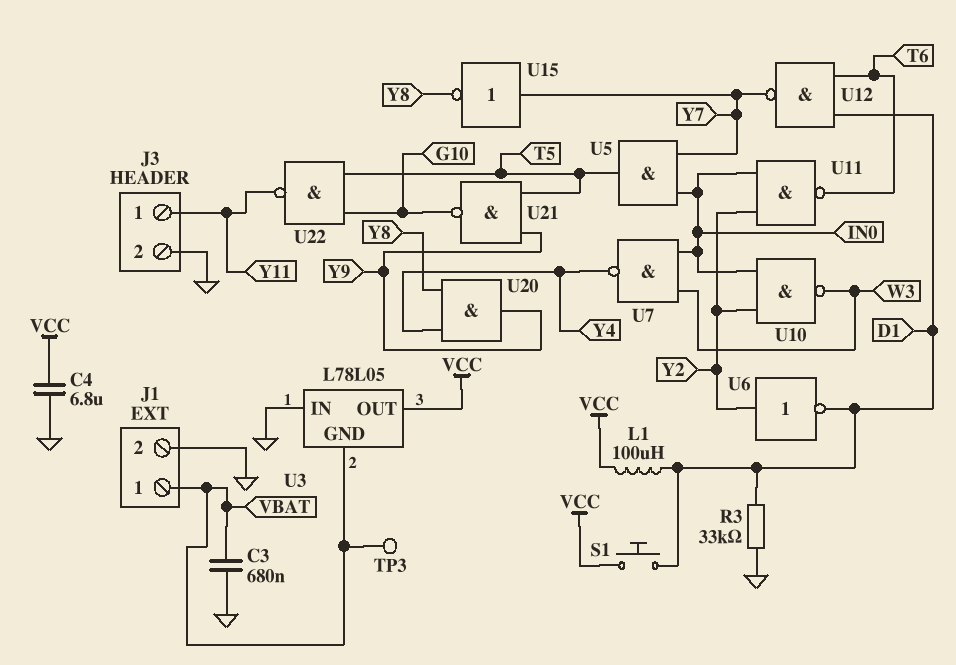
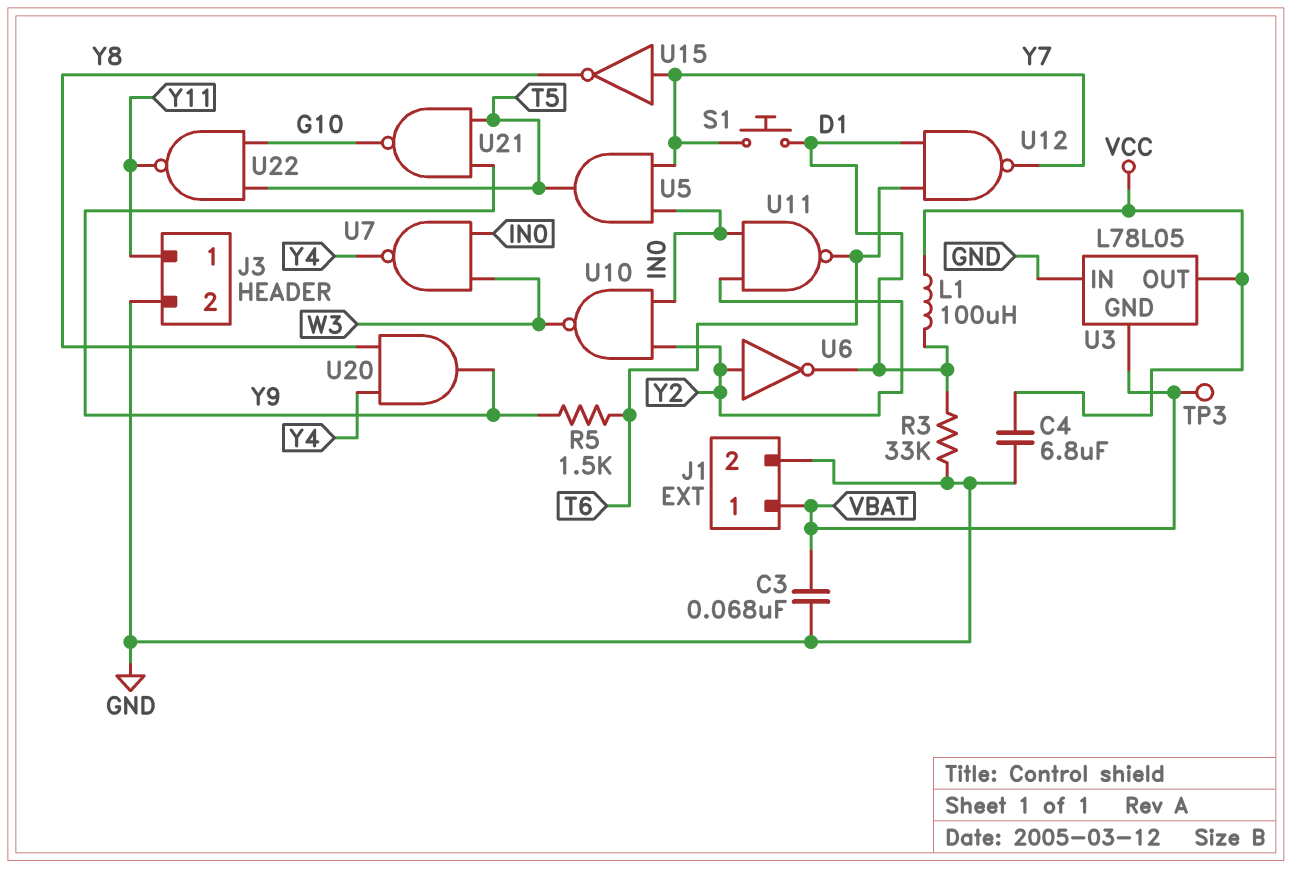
C3: 680nF (GND, VBAT) -> 68nF (GND, VBAT)
R5: none -> 1.5k (T6, Y9)
S1: button (D1, VCC) -> button (D1, Y7)

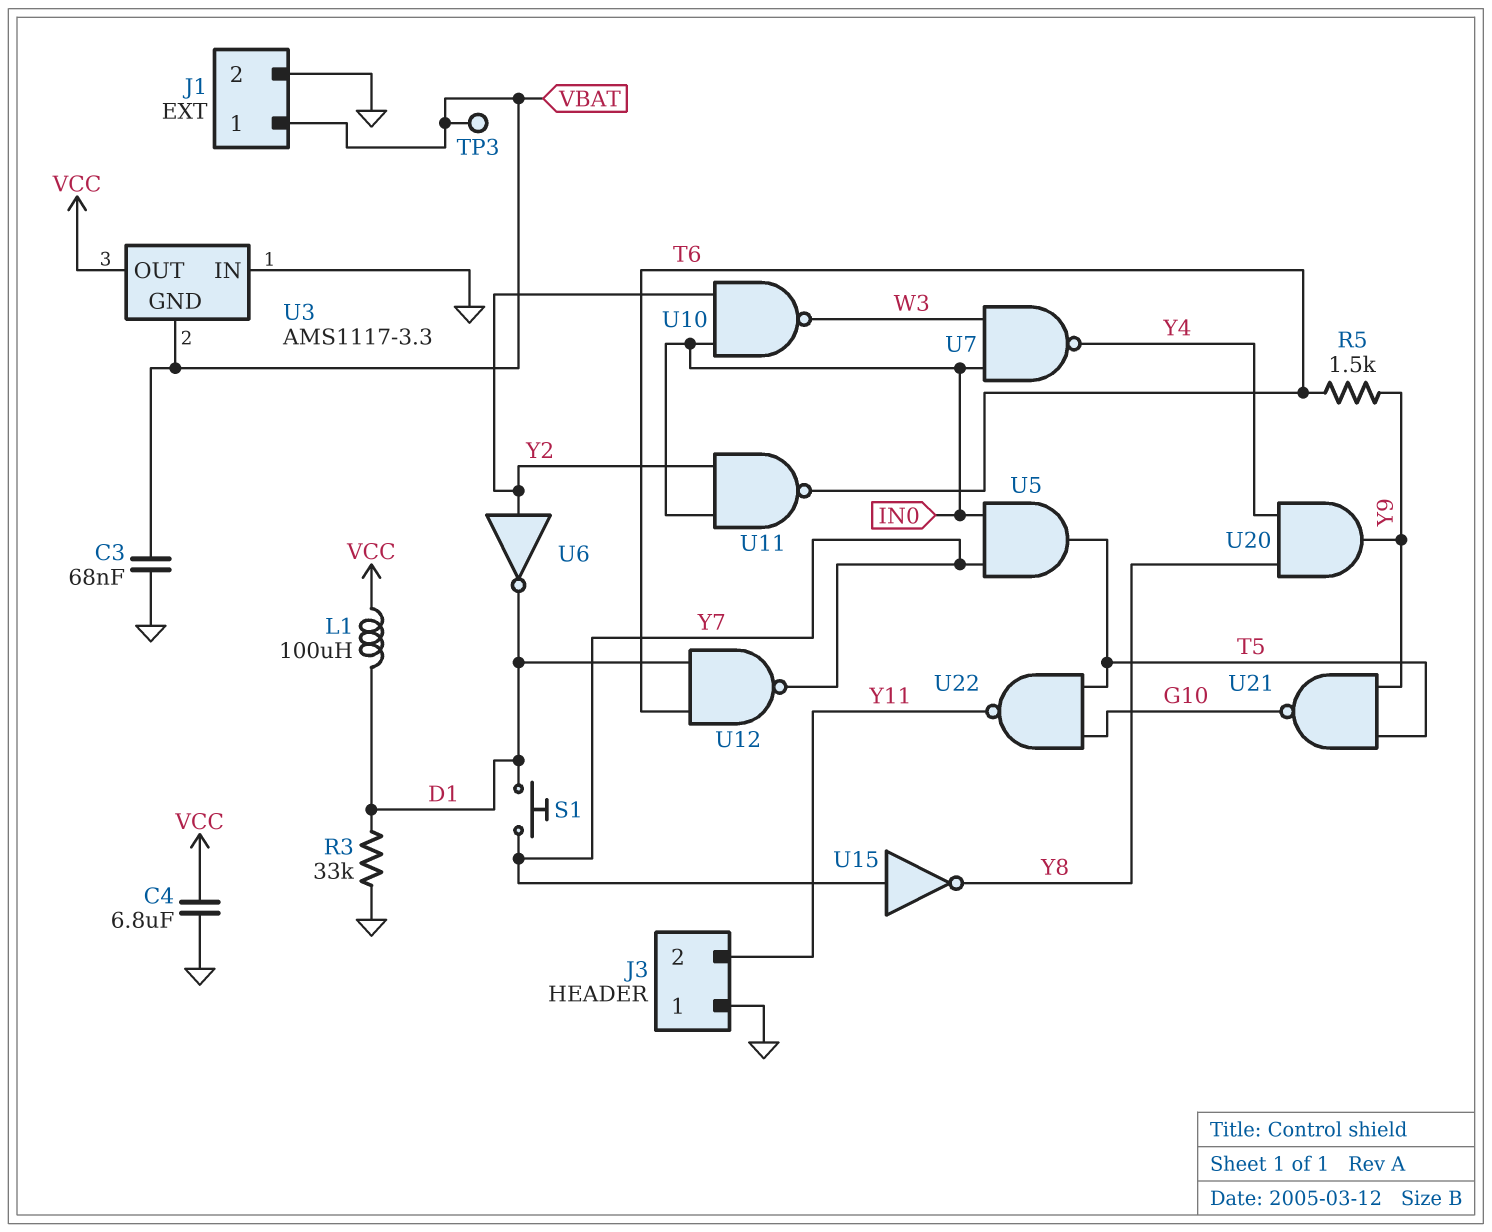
J3 pin 1: Y11 -> GND
J3 pin 2: GND -> Y11
U3: L78L05 -> AMS1117-3.3

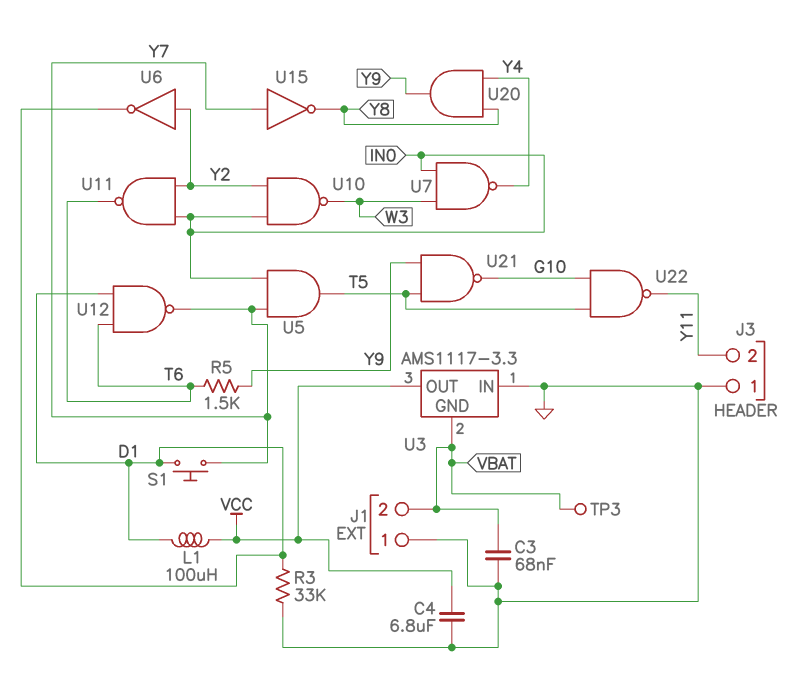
J1 pin 1: VBAT -> GND
J1 pin 2: GND -> VBAT

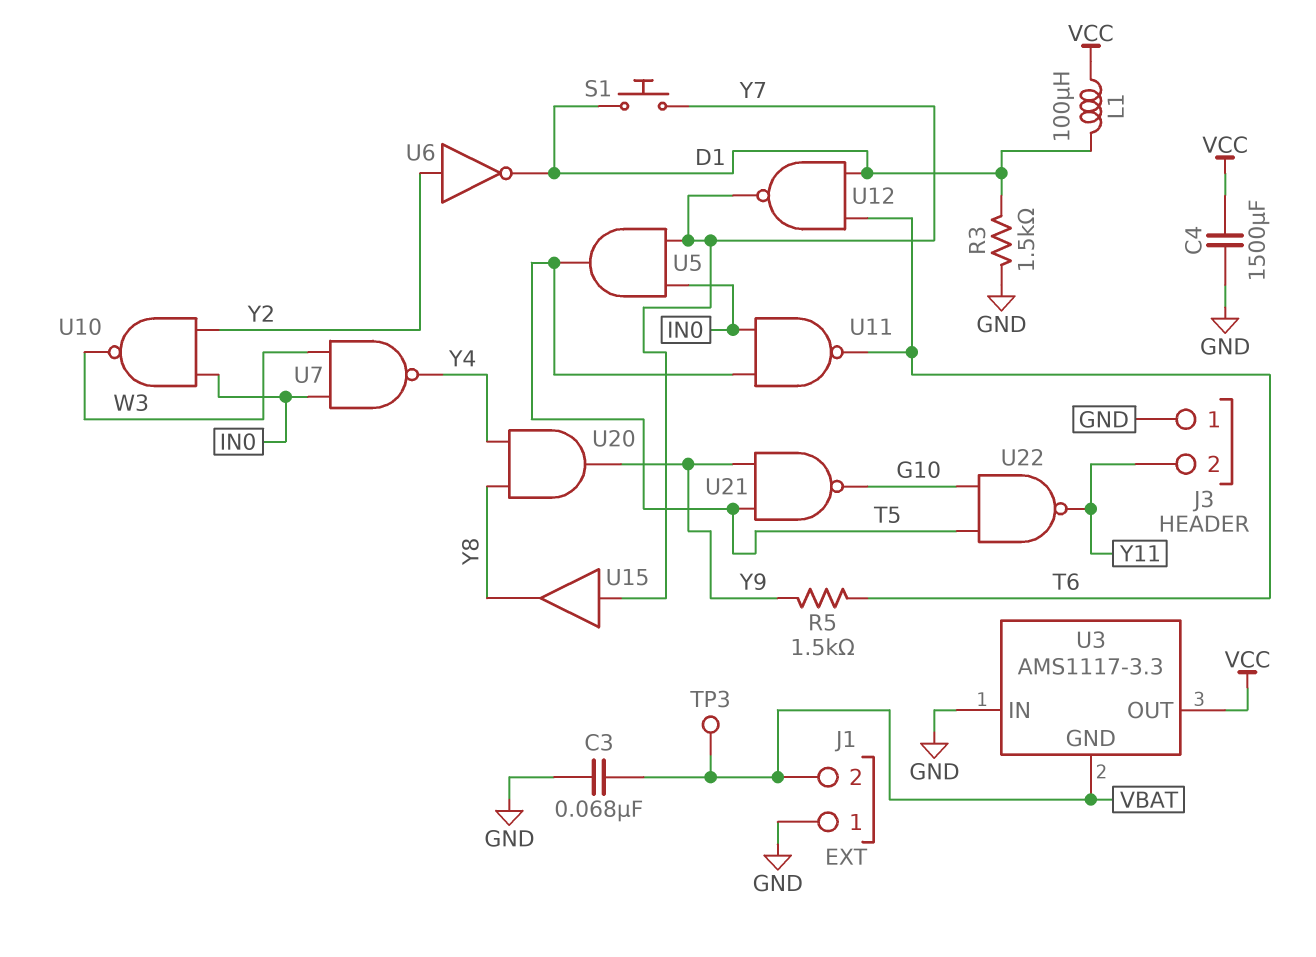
C4: 6.8uF (GND, VCC) -> 1500uF (GND, VCC)
R3: 33k (D1, GND) -> 1.5k (D1, GND)
U11: NAND (in IN0, in Y2, out T6) -> NAND (in IN0, in T5, out T6)
U15: NOT (in Y7, out Y8) -> buffer (in Y7, out Y8)

